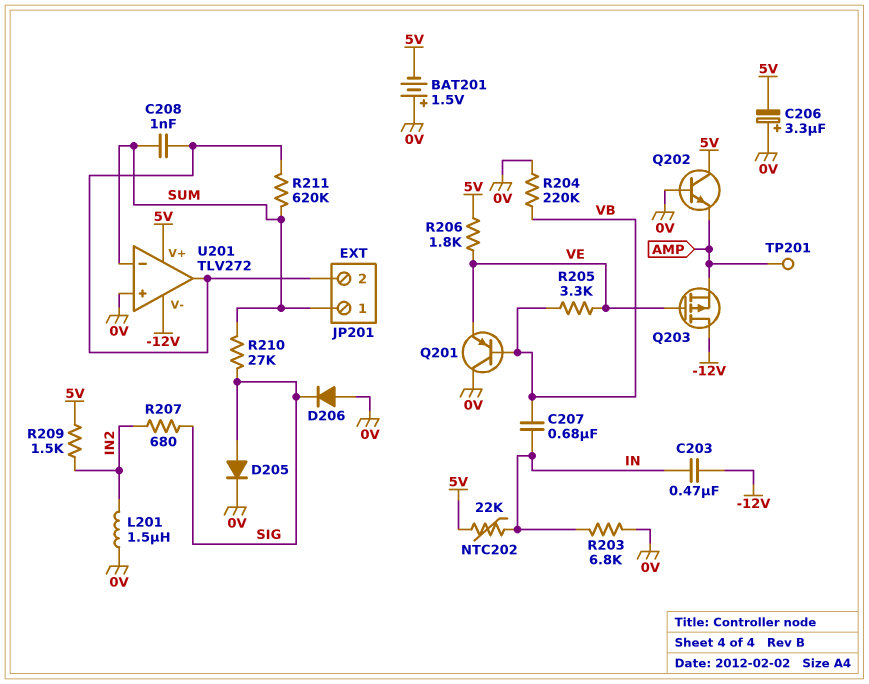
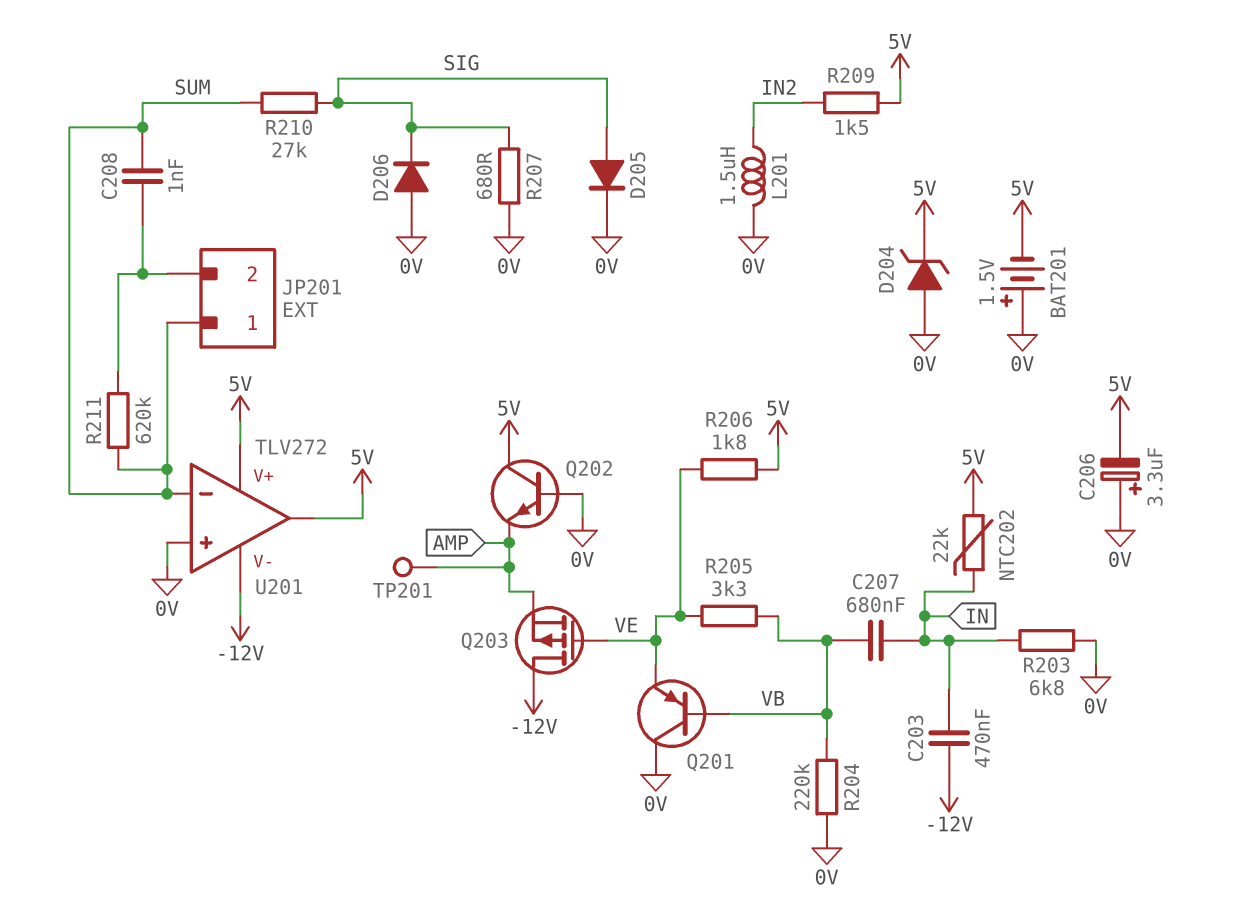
D204: none -> zener (A 0V, K 5V)
R207: 680 (IN2, SIG) -> 680 (0V, SIG)
U201 pin out: JP201/2 -> 5V

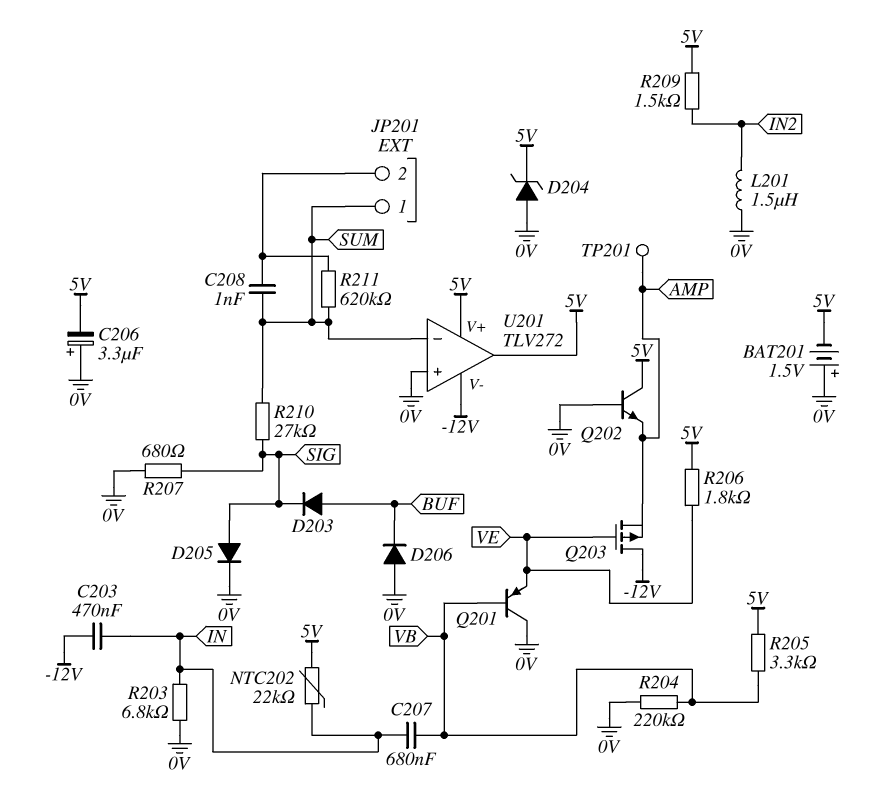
D203: none -> diode (A BUF, K SIG)
D206: diode (A 0V, K SIG) -> diode (A 0V, K BUF)
R205: 3.3k (VB, VE) -> 3.3k (5V, VB)

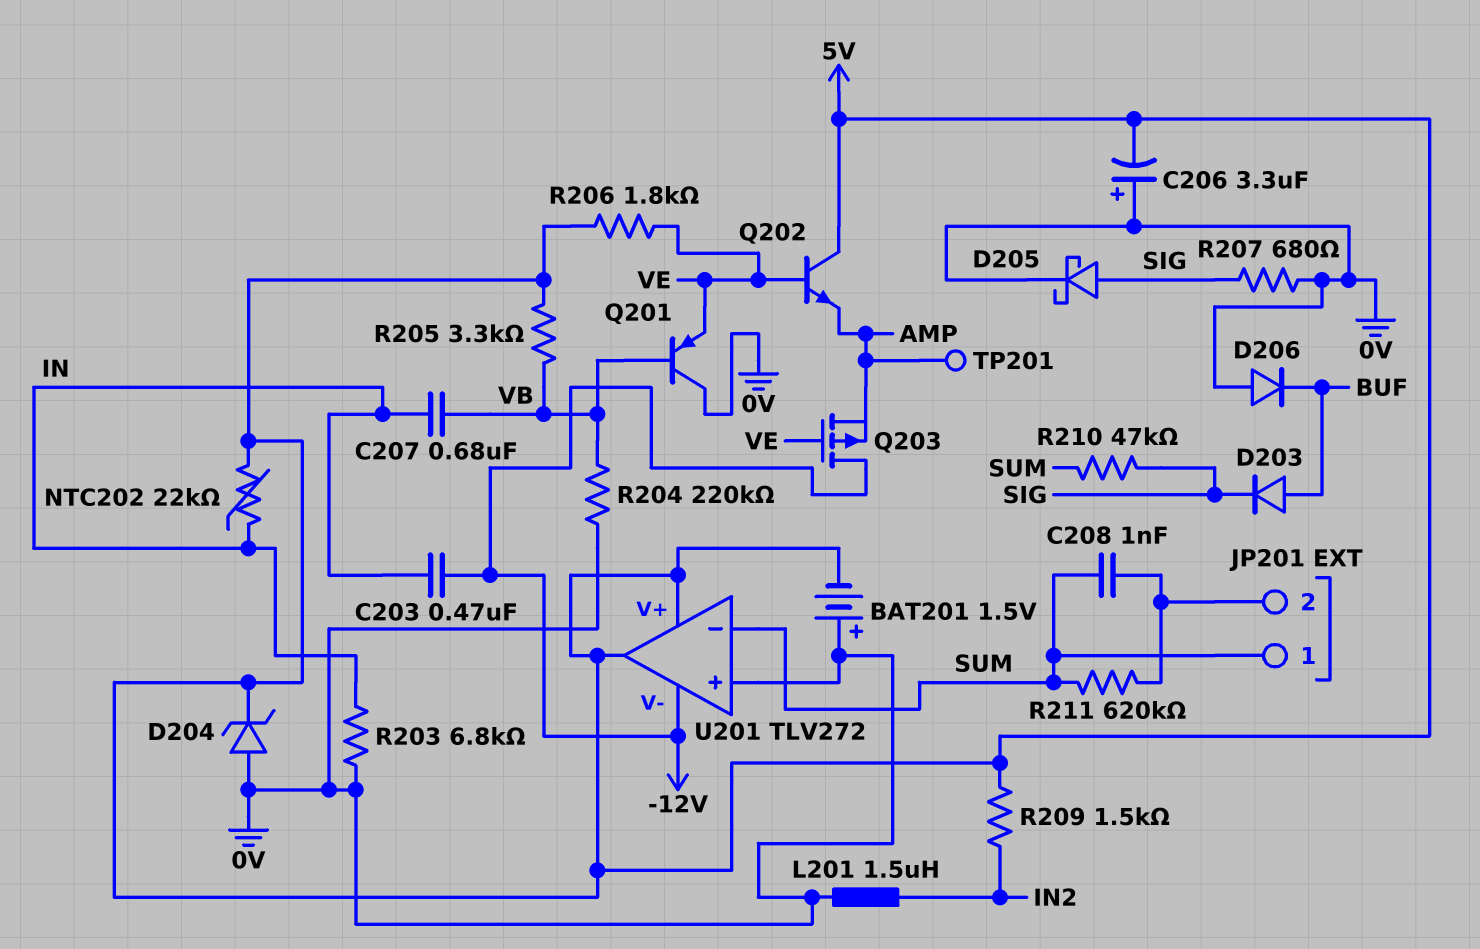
D205: diode (A SIG, K 0V) -> schottky (A SIG, K 0V)
Q202: NPN (B 0V, C 5V, E AMP) -> NPN (B VE, C 5V, E AMP)
R210: 27k (SIG, SUM) -> 47k (SIG, SUM)

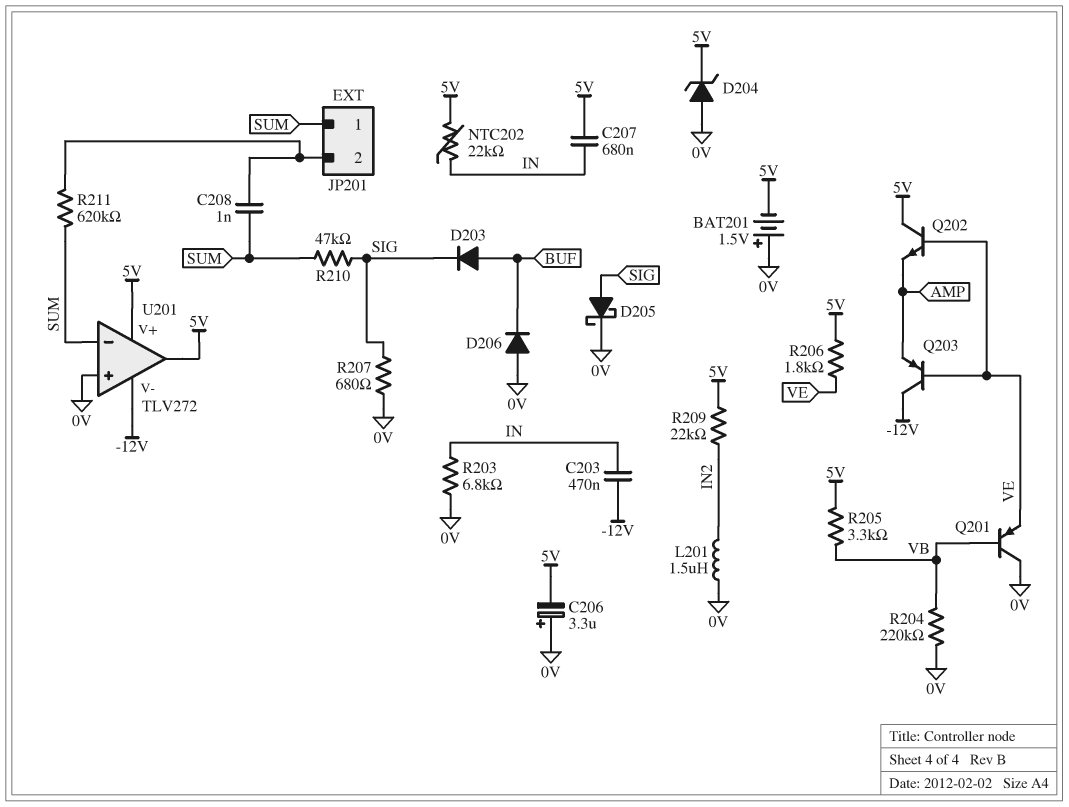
C207: 680nF (IN, VB) -> 680nF (5V, IN)
Q203: PMOS (G VE, D -12V, S AMP) -> PNP (B VE, C -12V, E AMP)
R209: 1.5k (5V, IN2) -> 22k (5V, IN2)
TP201: test point (AMP) -> none

